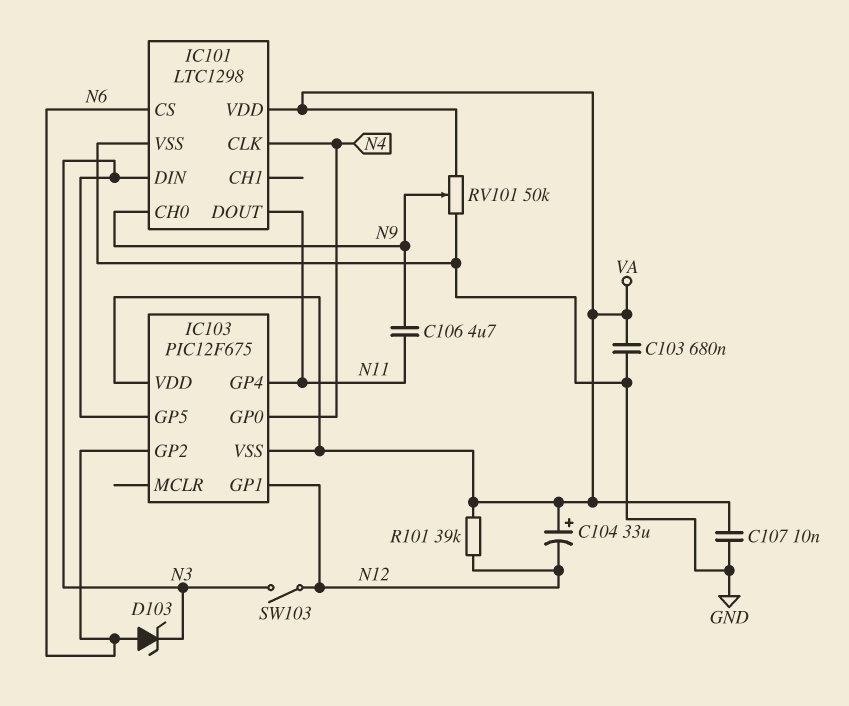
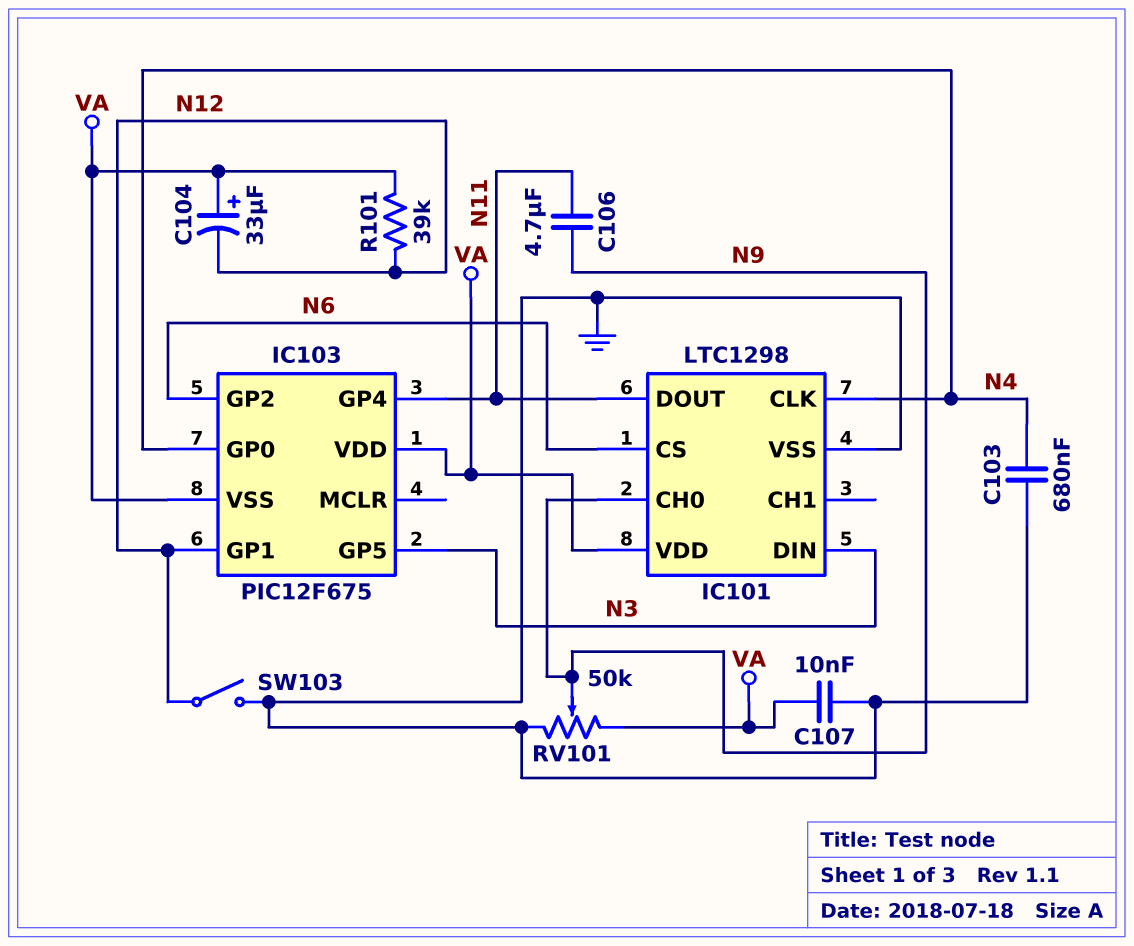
C103: 680nF (GND, VA) -> 680nF (GND, N4)
D103: zener (A N6, K N3) -> none
SW103: switch (N3, N12) -> switch (GND, N12)

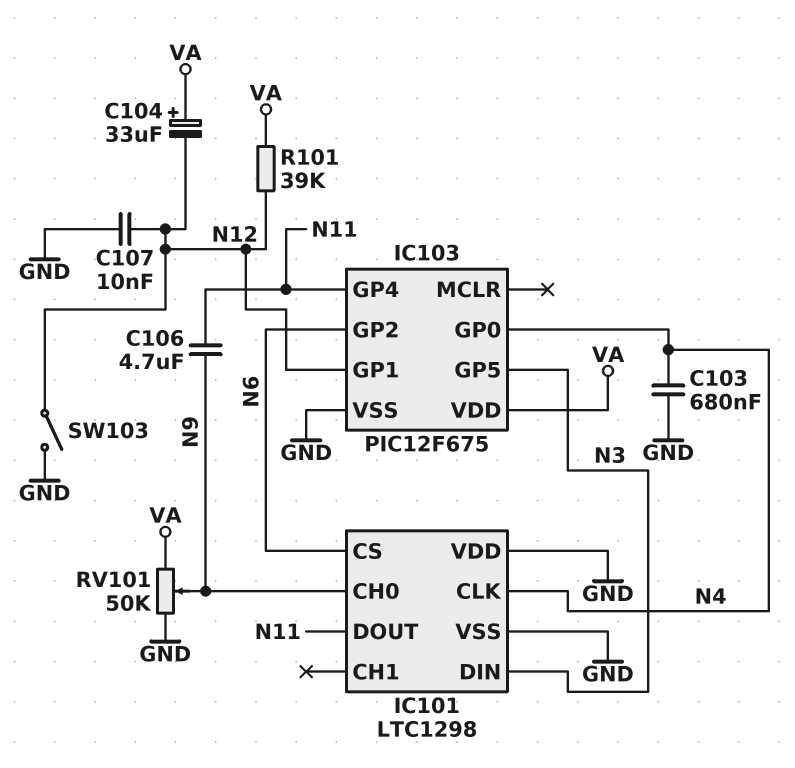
C107: 10nF (GND, VA) -> 10nF (GND, N12)
IC101 pin VDD: VA -> GND
IC103 pin VSS: VA -> GND

